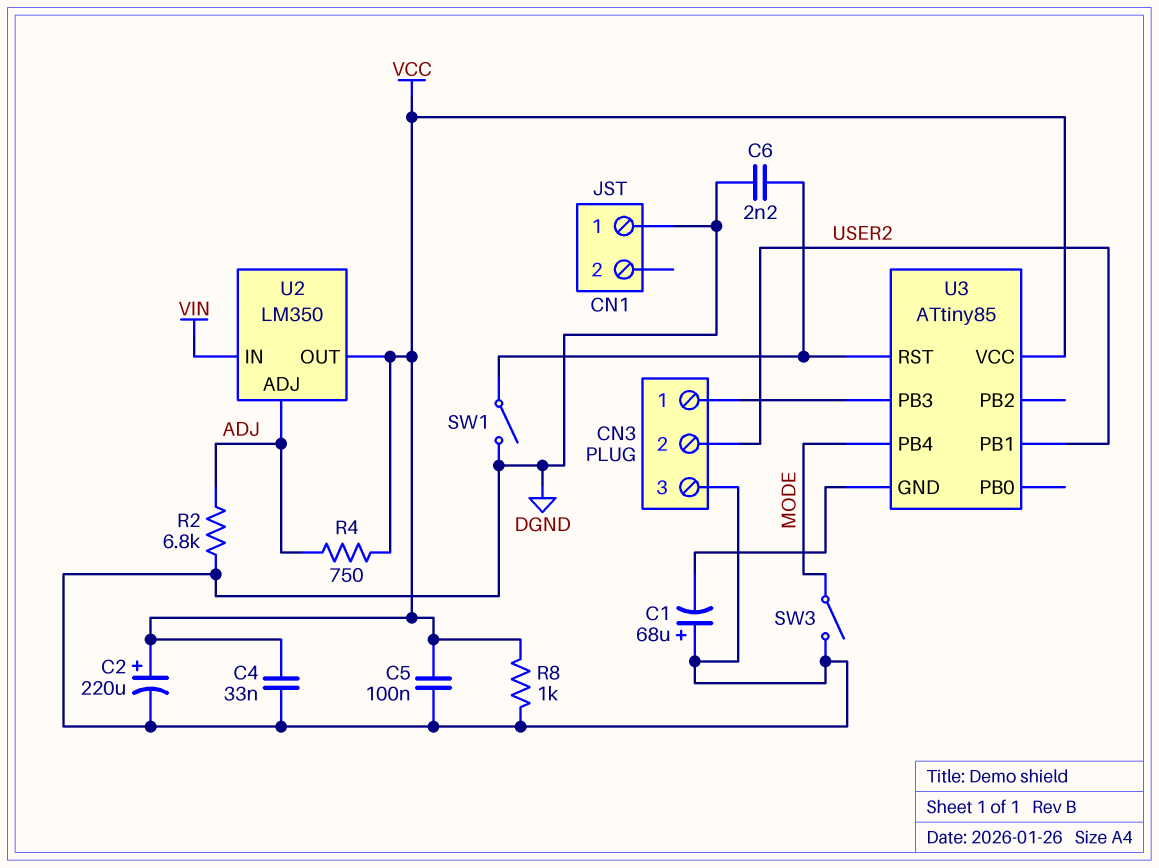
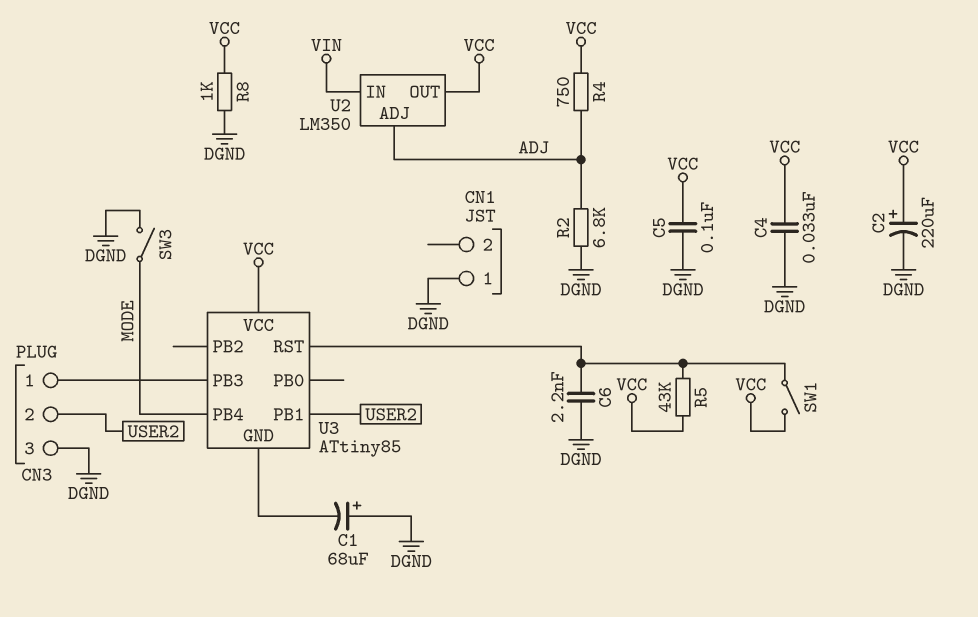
R5: none -> 43k (U3/RST, VCC)
SW1: switch (DGND, U3/RST) -> switch (U3/RST, VCC)

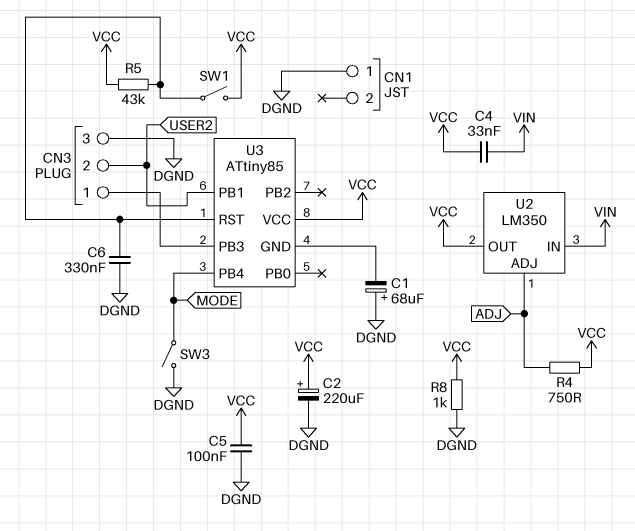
C4: 33nF (DGND, VCC) -> 33nF (VCC, VIN)
C6: 2.2nF (DGND, U3/RST) -> 330nF (DGND, U3/RST)
R2: 6.8k (ADJ, DGND) -> none

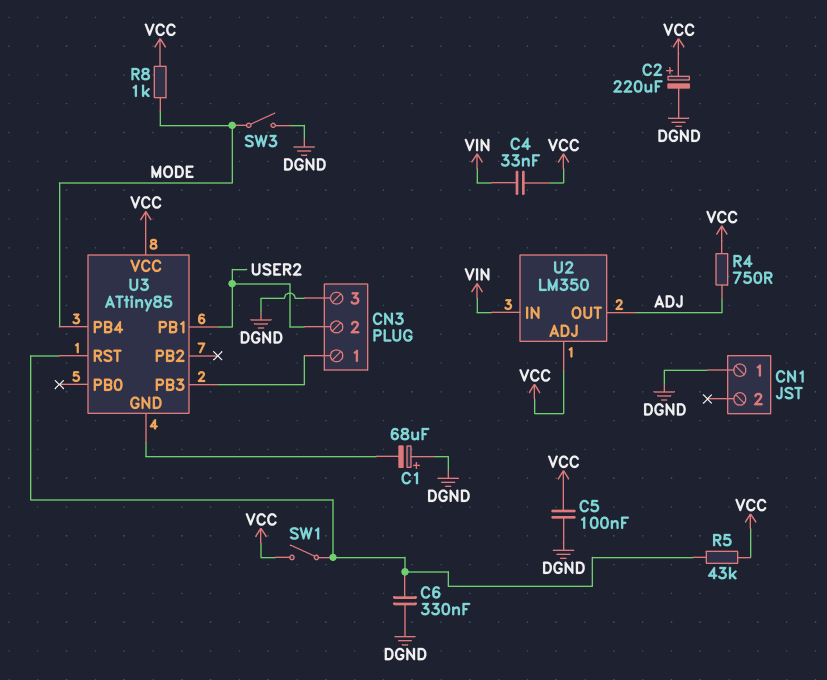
R8: 1k (DGND, VCC) -> 1k (MODE, VCC)
U2 pin ADJ: ADJ -> VCC
U2 pin OUT: VCC -> ADJ

